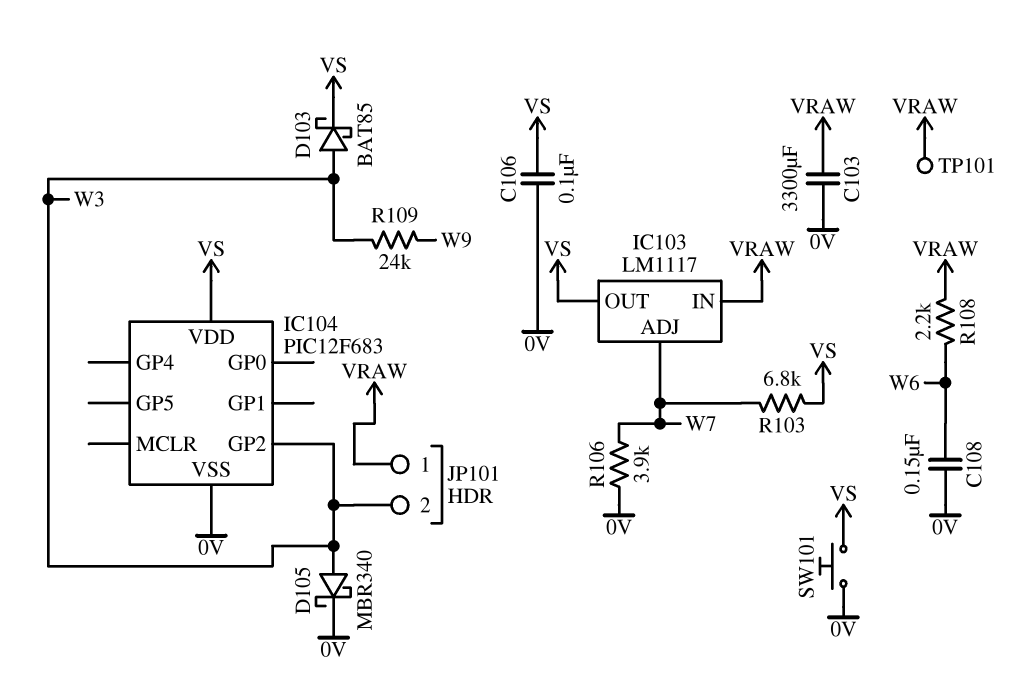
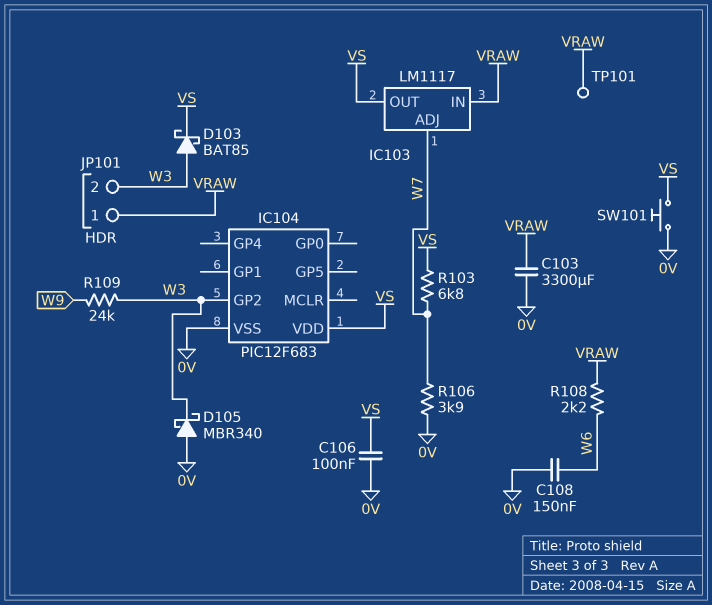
D105: schottky MBR340 (A W3, K 0V) -> schottky MBR340 (A 0V, K W3)

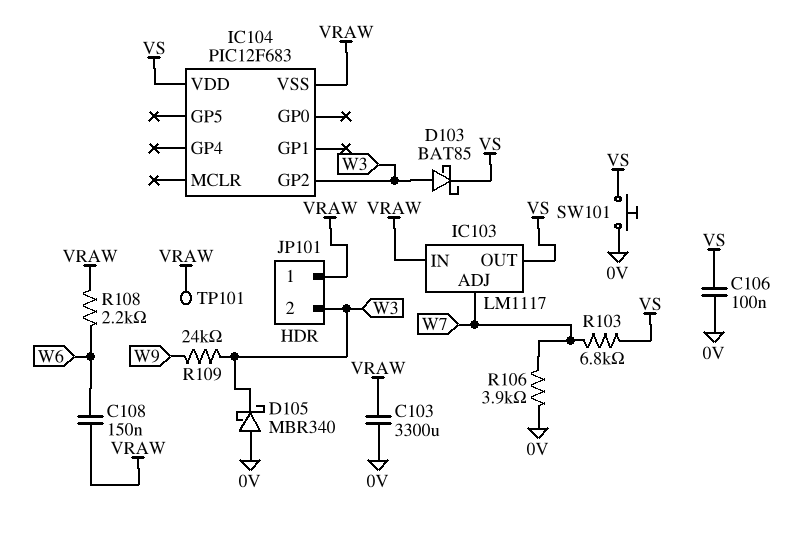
C108: 150nF (0V, W6) -> 150nF (VRAW, W6)
IC104 pin VSS: 0V -> VRAW

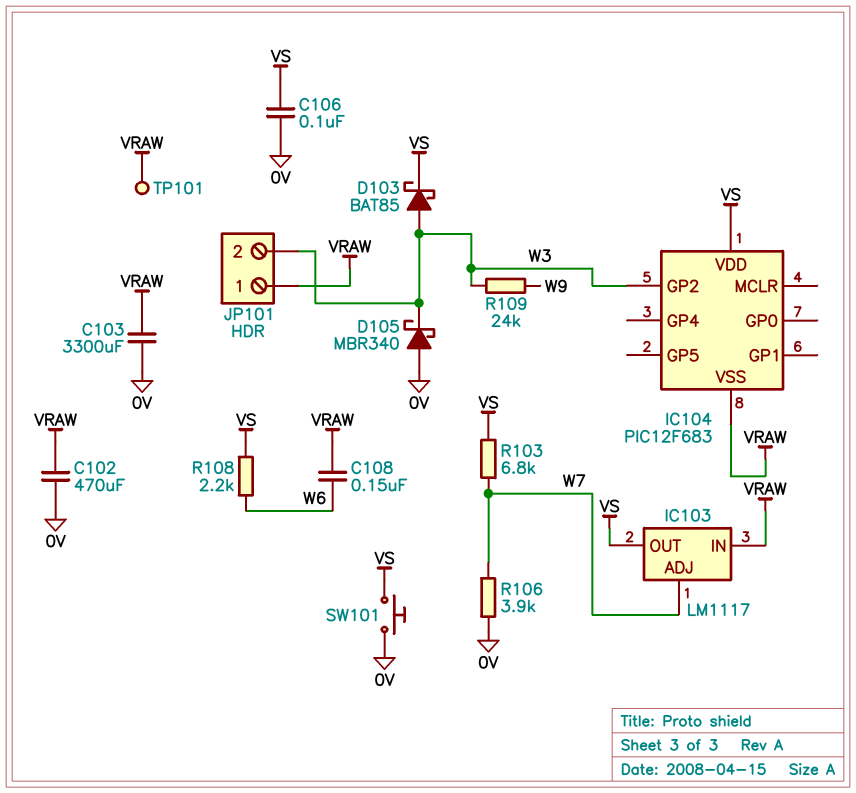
C102: none -> 470uF (0V, VRAW)
R108: 2.2k (VRAW, W6) -> 2.2k (VS, W6)

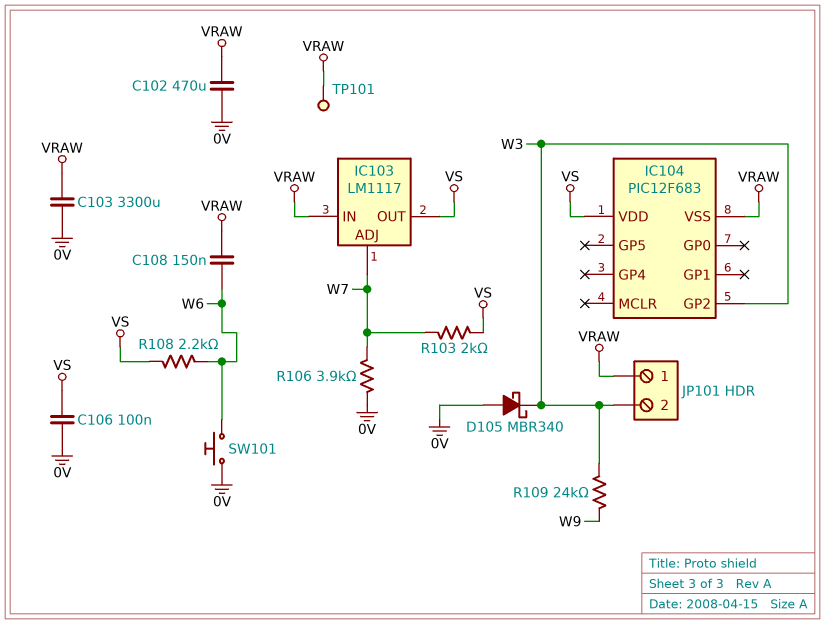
D103: schottky BAT85 (A W3, K VS) -> none
R103: 6.8k (VS, W7) -> 2k (VS, W7)
SW101: button (0V, VS) -> button (0V, W6)

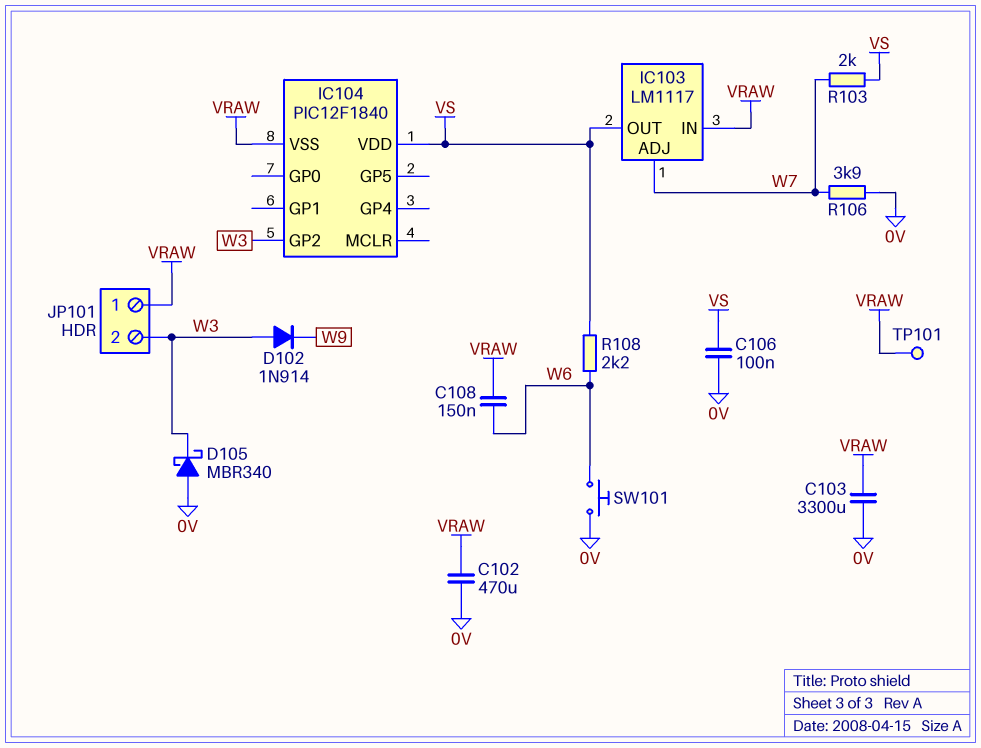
D102: none -> diode 1N914 (A W3, K W9)
IC104: PIC12F683 -> PIC12F1840
R109: 24k (W3, W9) -> none

